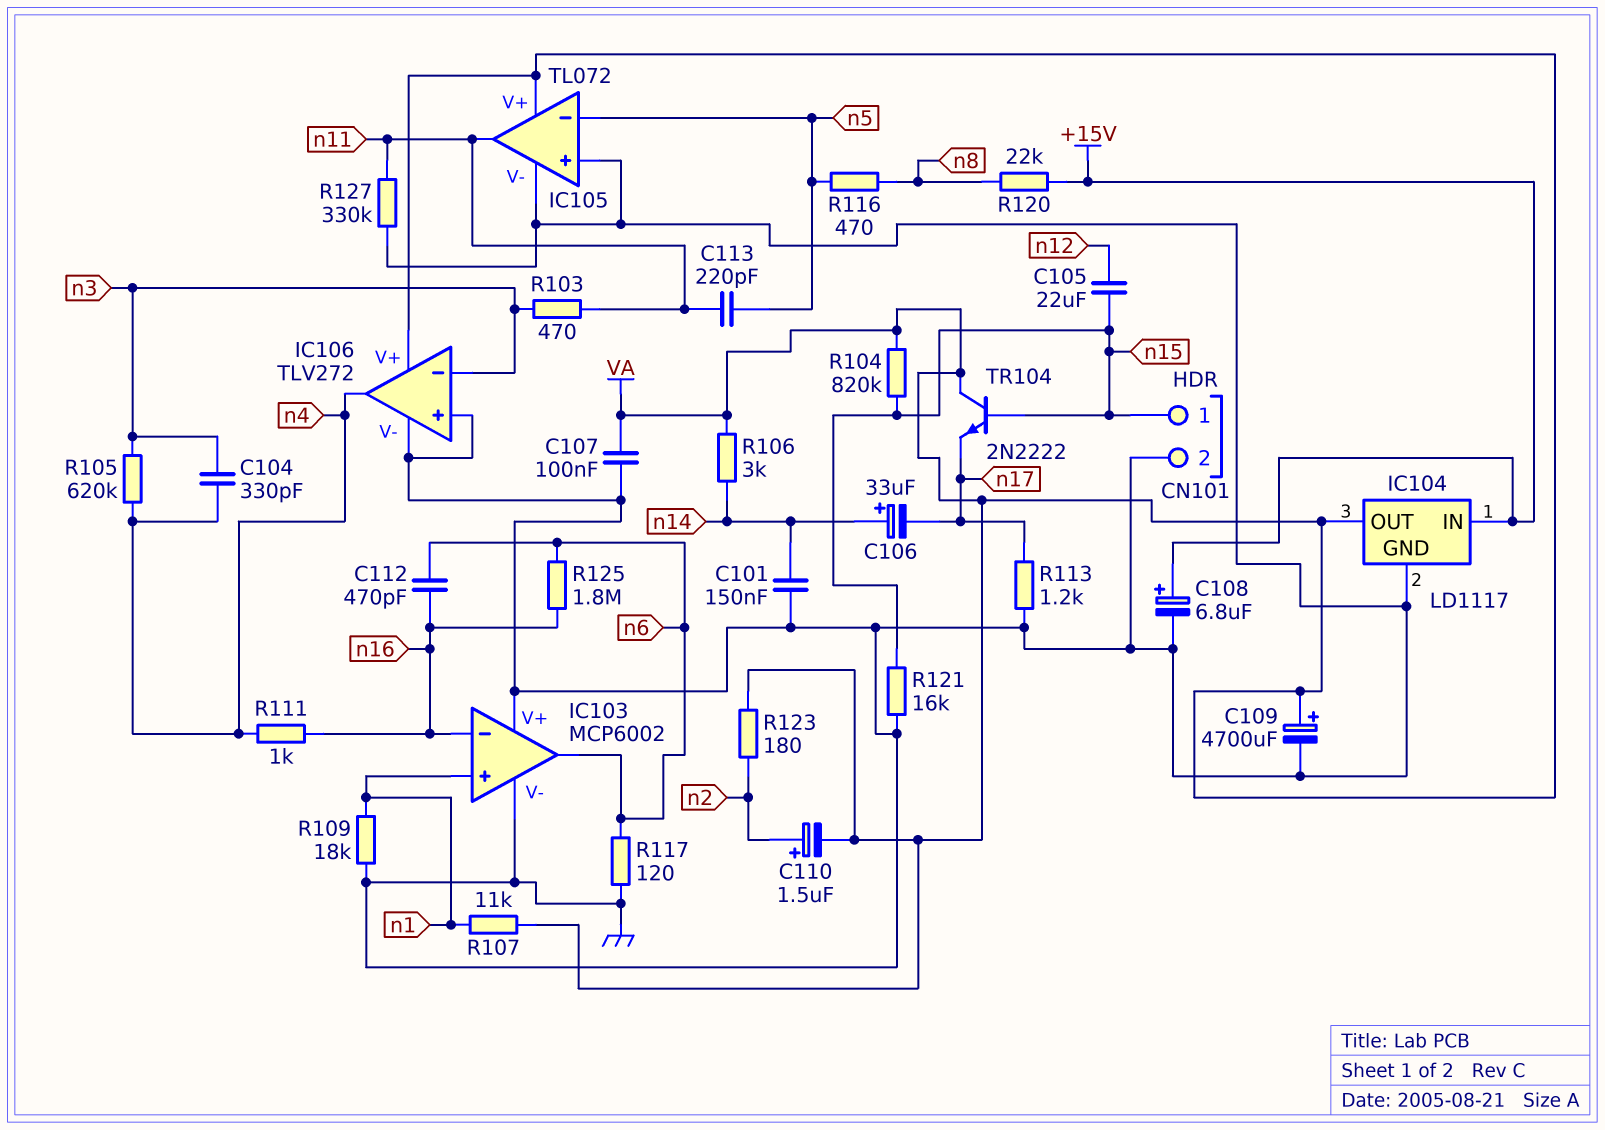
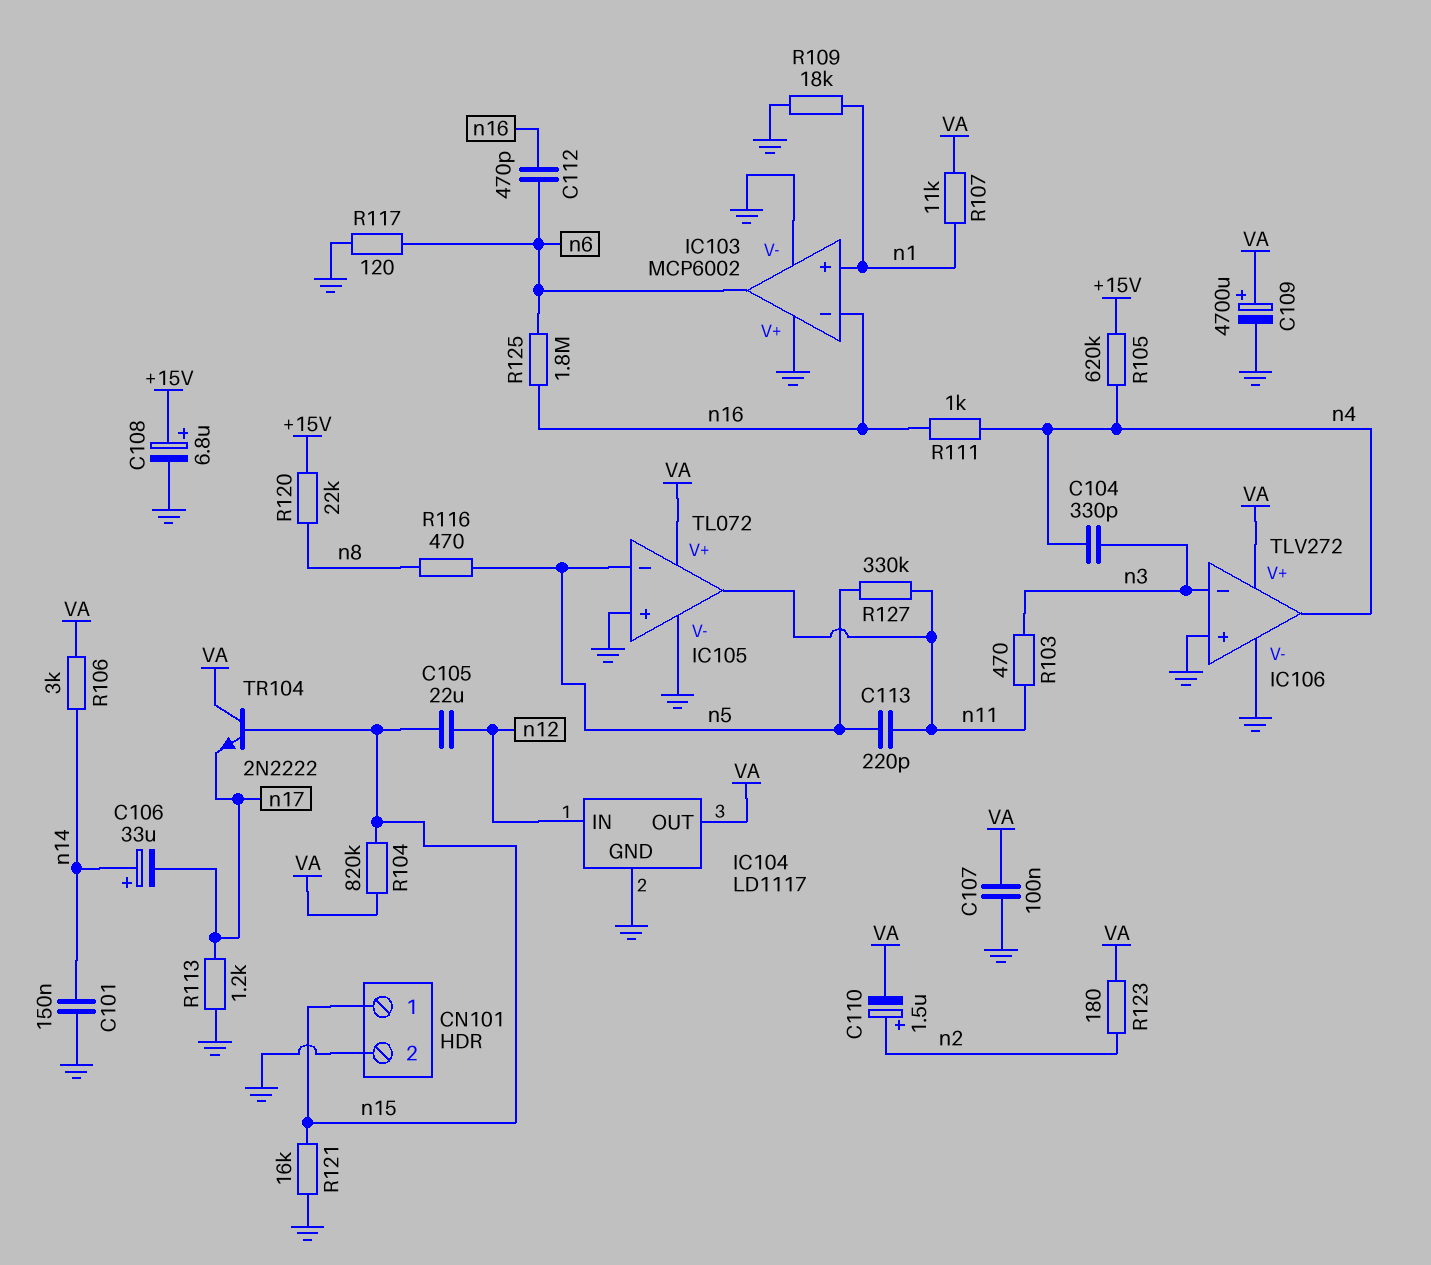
IC104 pin IN: +15V -> n12
R105: 620k (n3, n4) -> 620k (+15V, n4)
R127: 330k (GND, n11) -> 330k (n5, n11)

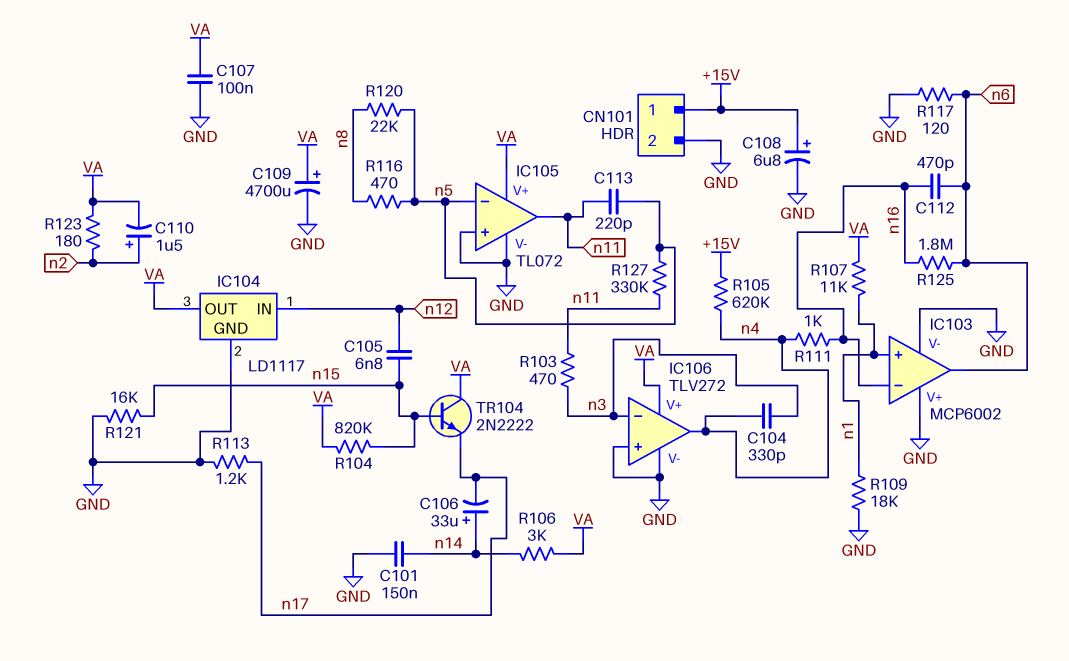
C105: 22uF (n12, n15) -> 6.8nF (n12, n15)
CN101 pin 1: n15 -> +15V
R120: 22k (+15V, n8) -> 22k (n5, n8)

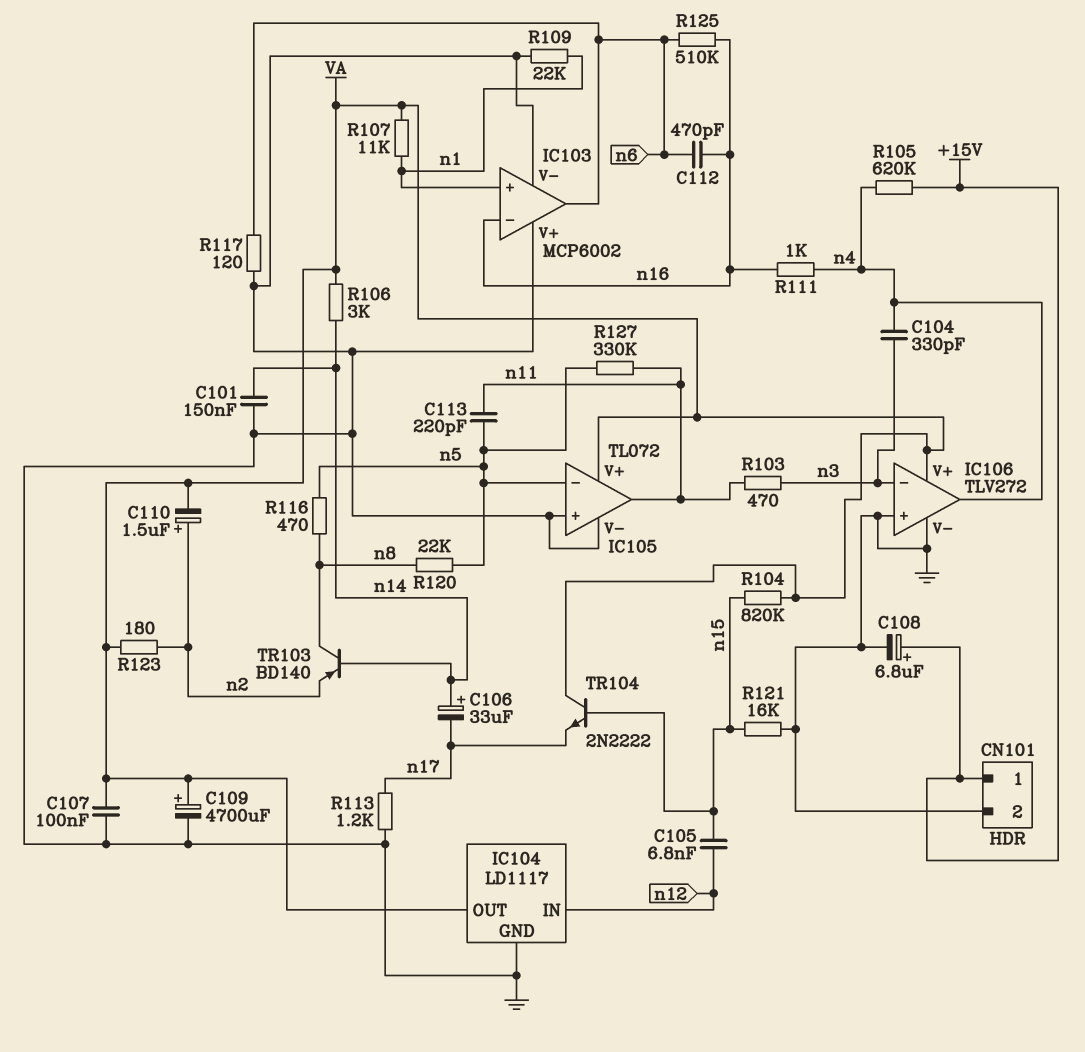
R109: 18k (GND, n1) -> 22k (GND, n1)
R125: 1.8M (n6, n16) -> 510k (n6, n16)
TR103: none -> PNP BD140 (B n14, C n8, E n2)

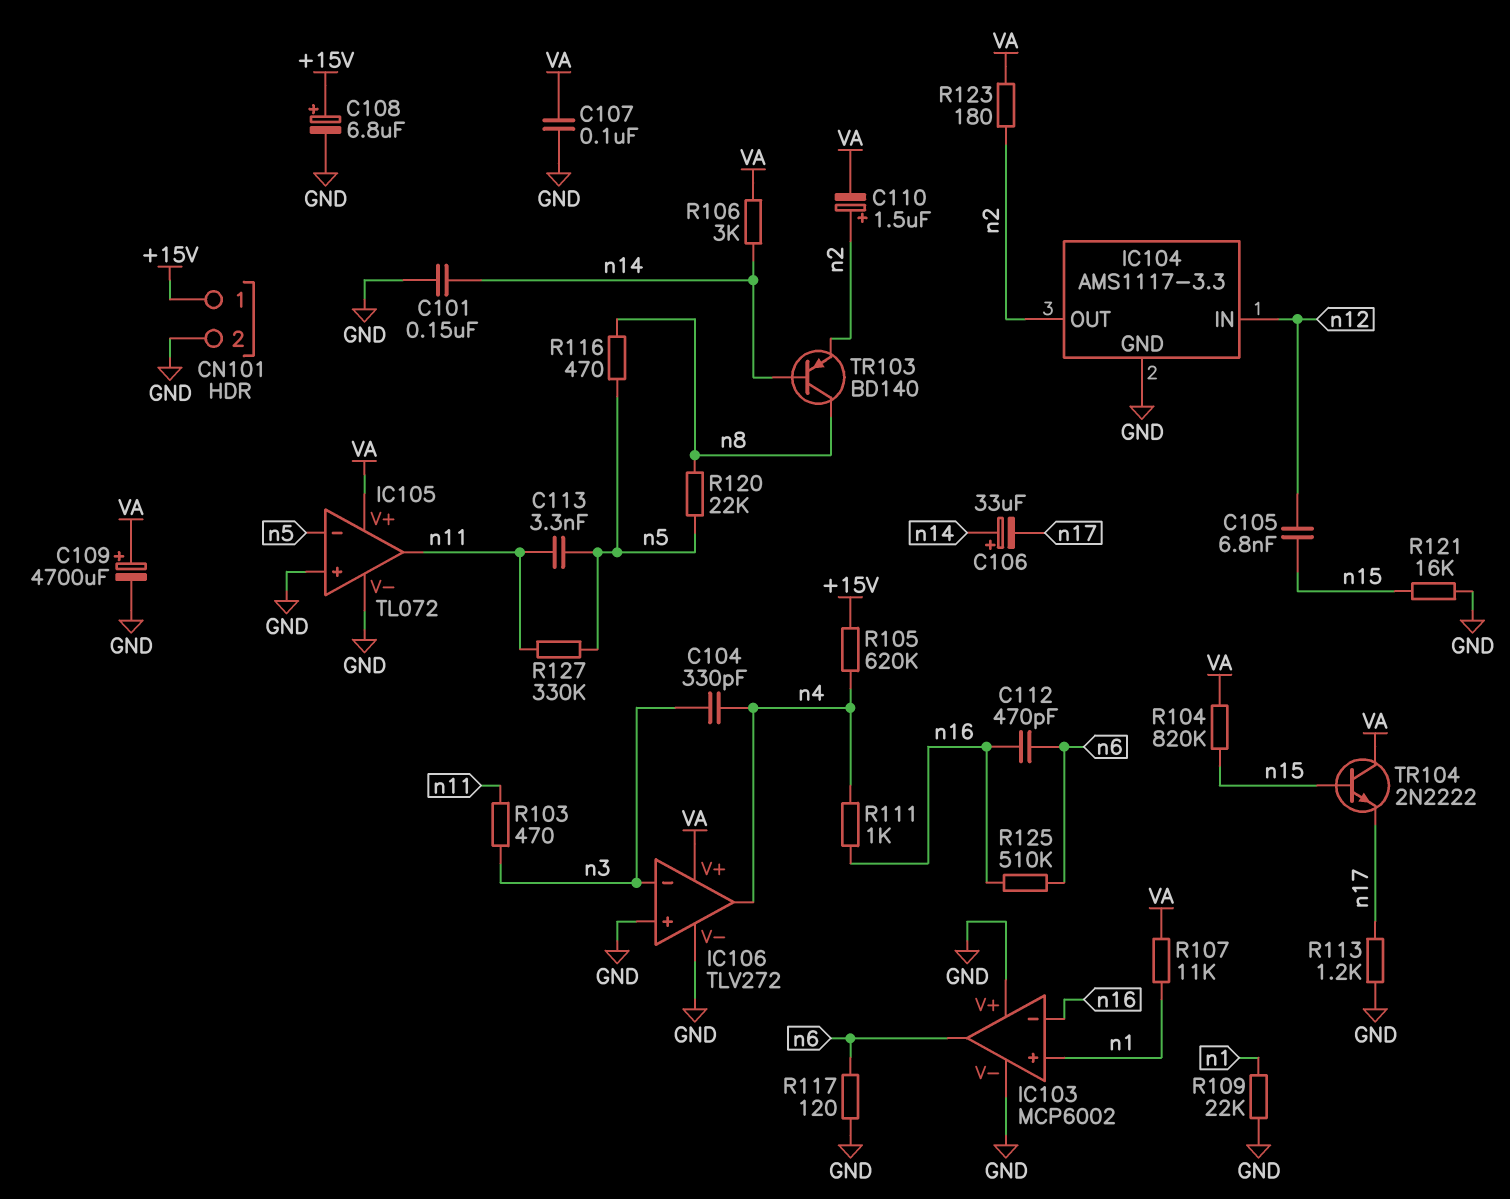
C113: 220pF (n5, n11) -> 3.3nF (n5, n11)
IC104: LD1117 -> AMS1117-3.3
IC104 pin OUT: VA -> n2

